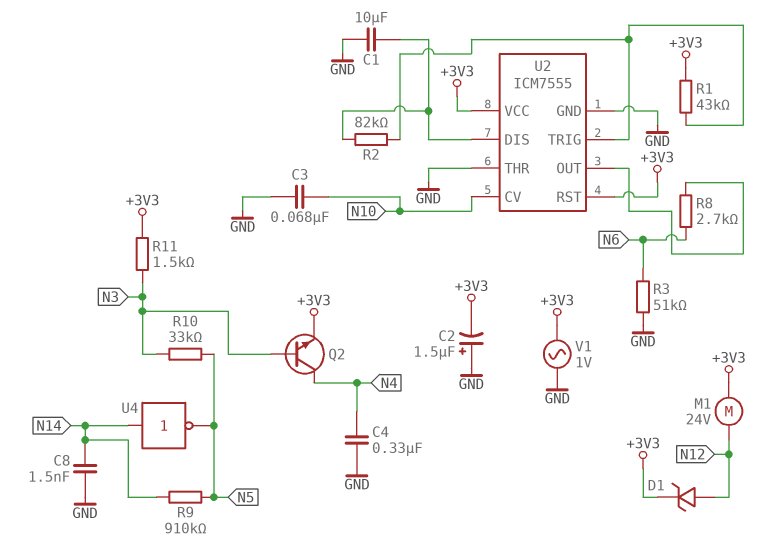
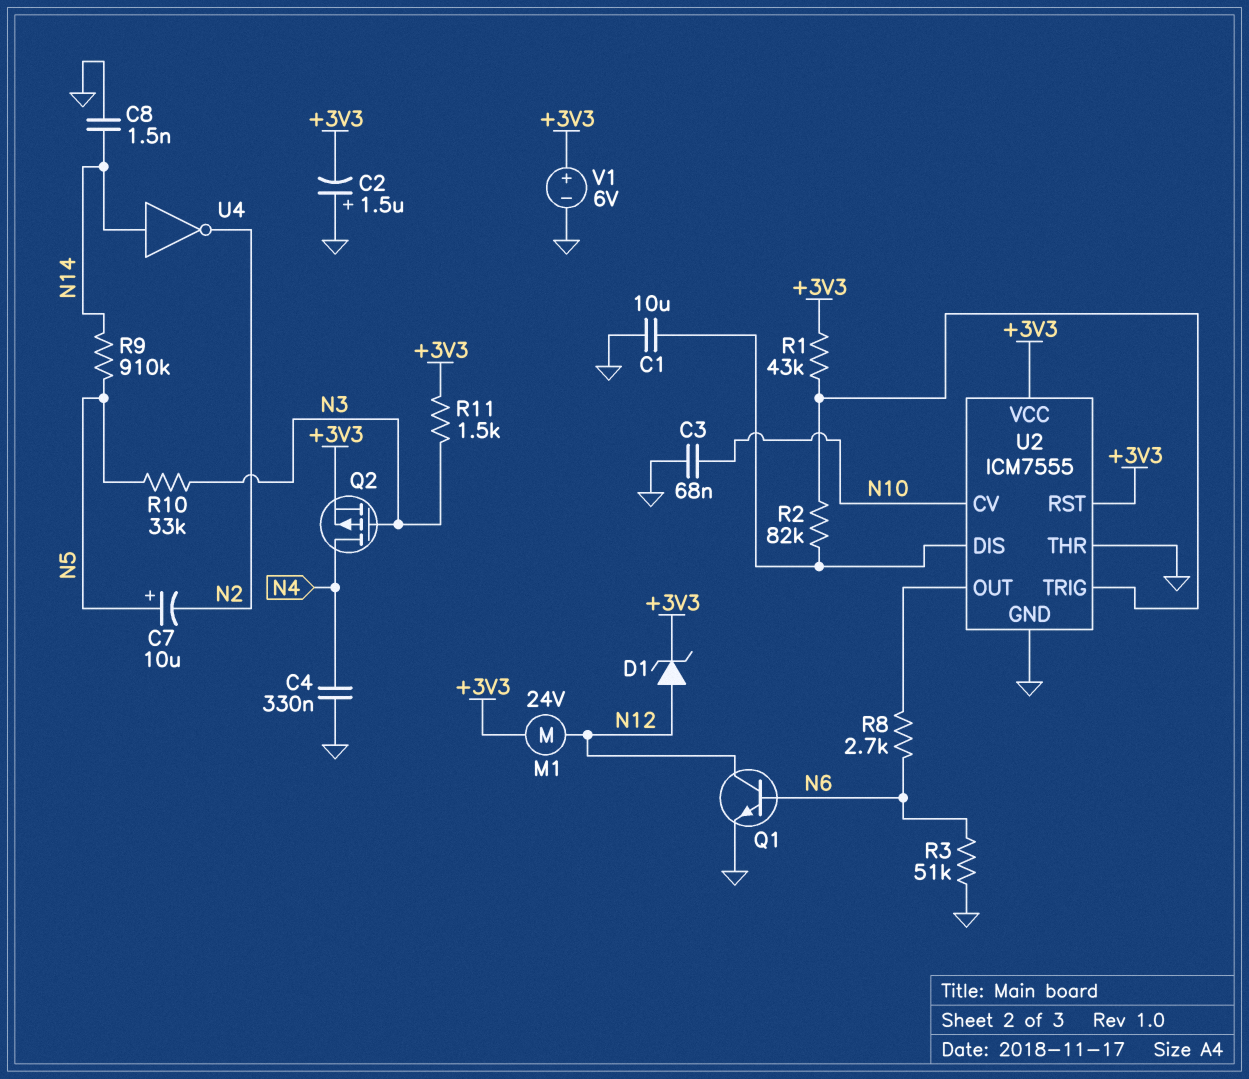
C7: none -> 10uF (plus N5, minus N2)
Q1: none -> NPN (B N6, C N12, E GND)
Q2: NPN (B N3, C N4, E +3V3) -> PMOS (G N3, D N4, S +3V3)
U4: NOT (in N14, out N5) -> NOT (in N14, out N2)
V1: AC 1V (+3V3, GND) -> 6V (plus +3V3, minus GND)

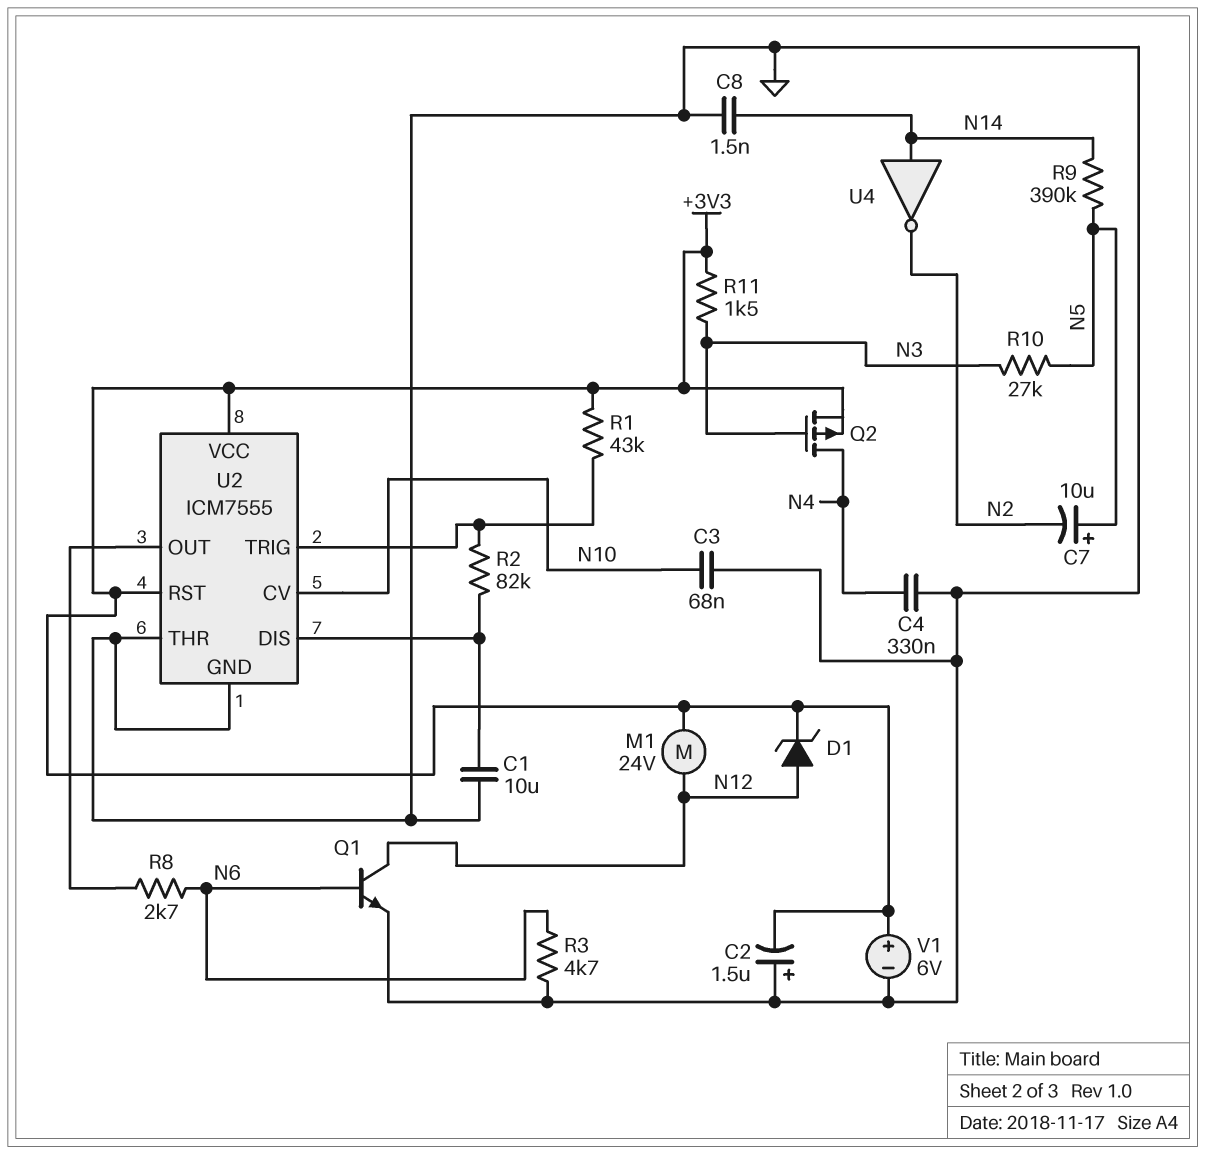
R3: 51k (GND, N6) -> 4.7k (GND, N6)
R9: 910k (N5, N14) -> 390k (N5, N14)
R10: 33k (N3, N5) -> 27k (N3, N5)

